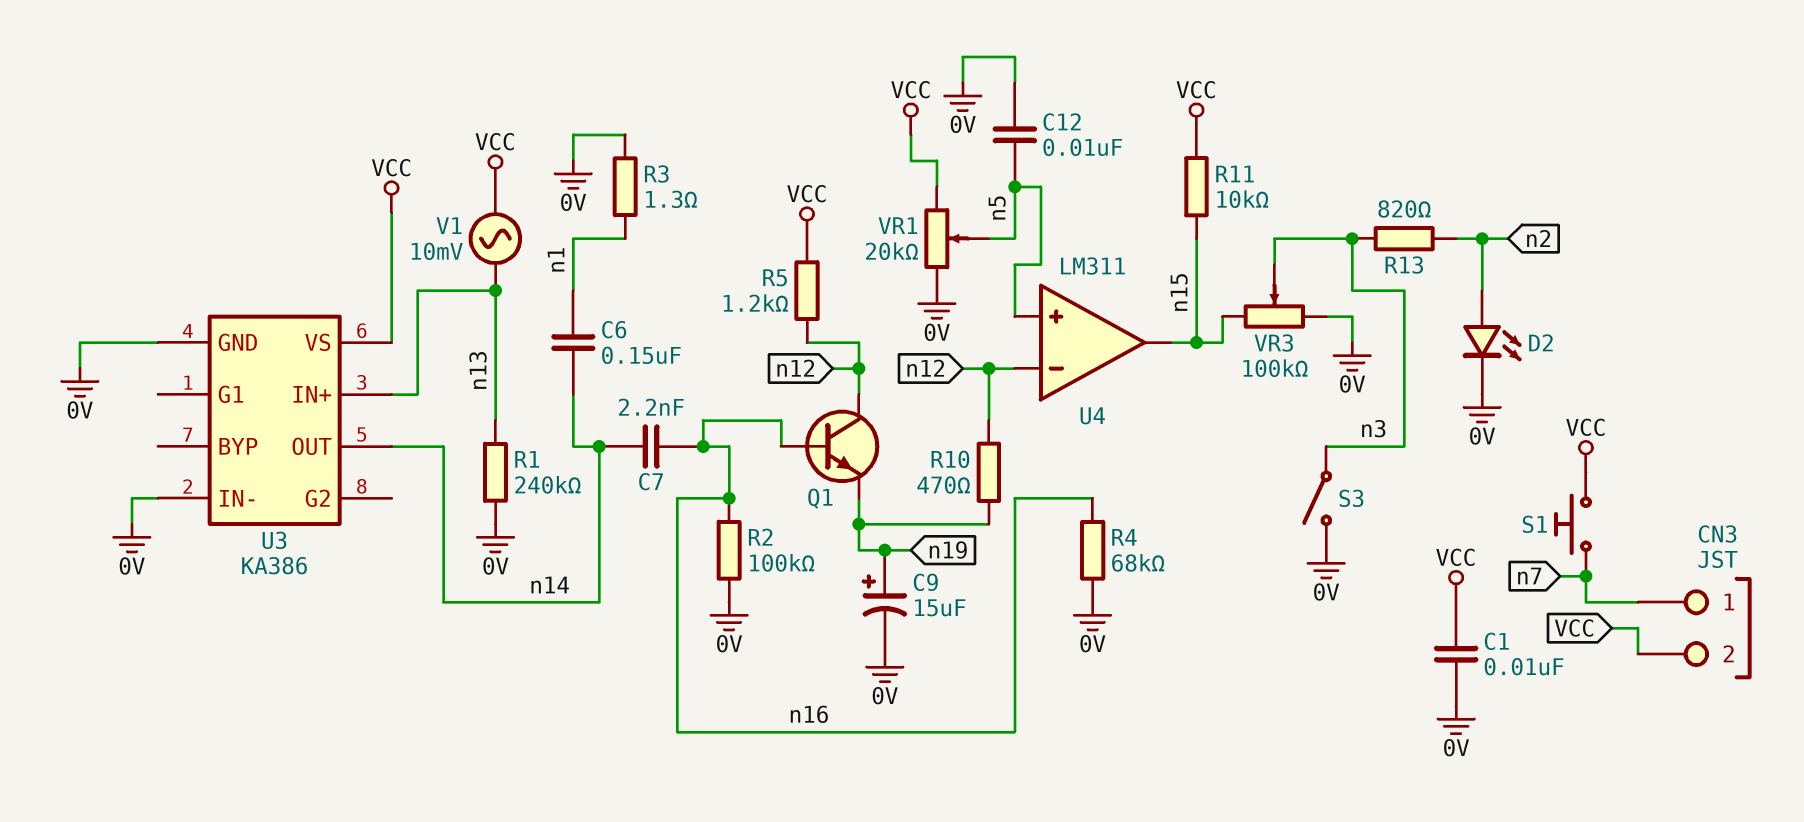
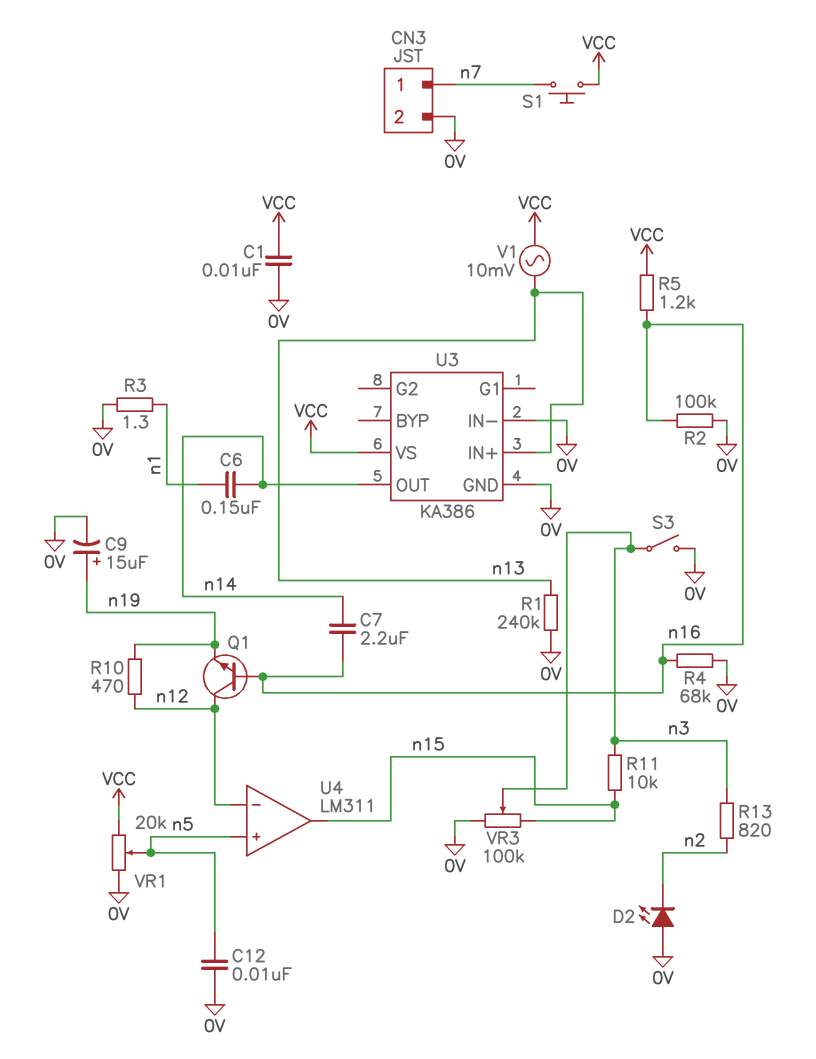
C7: 2.2nF (n14, n16) -> 2.2uF (n14, n16)
CN3 pin 2: VCC -> 0V
D2: LED (A n2, K 0V) -> LED (A 0V, K n2)
R5: 1.2k (VCC, n12) -> 1.2k (VCC, n16)
R11: 10k (VCC, n15) -> 10k (n3, n15)

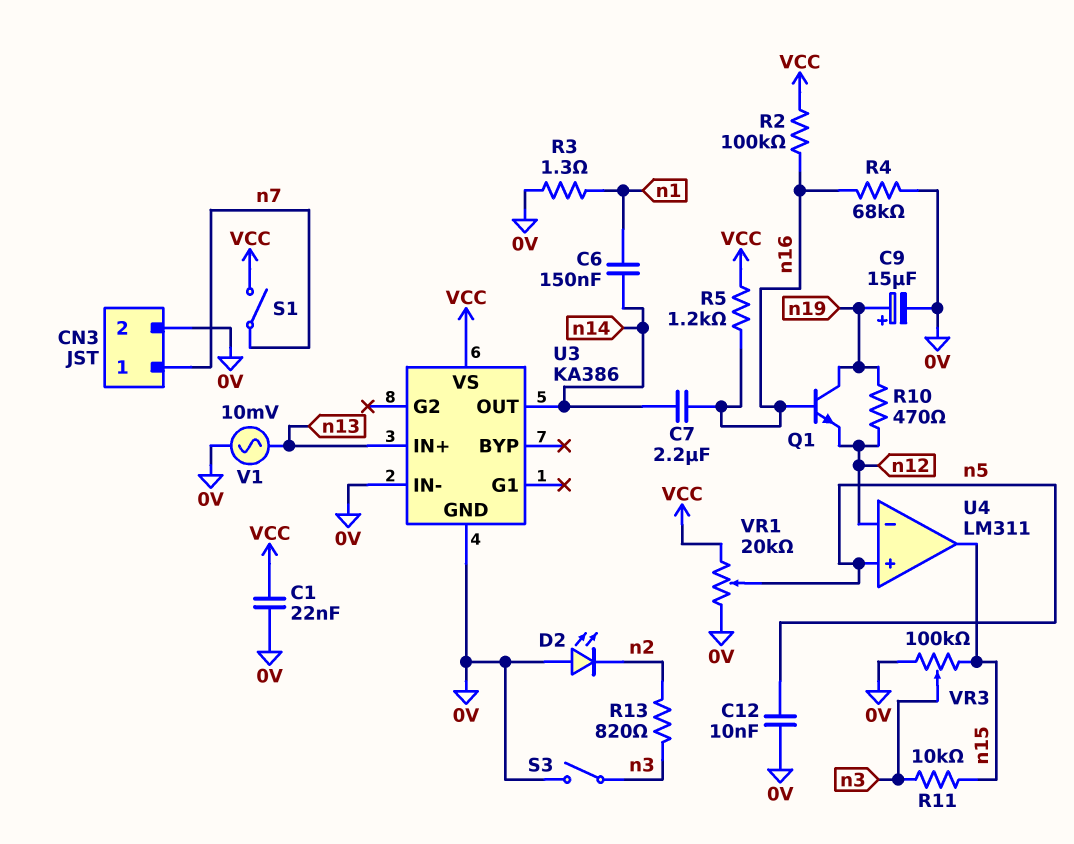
C1: 10nF (0V, VCC) -> 22nF (0V, VCC)
Q1: NPN (B n16, C n12, E n19) -> NPN (B n16, C n19, E n12)
R1: 240k (0V, n13) -> none
R2: 100k (0V, n16) -> 100k (VCC, n16)
S1: button (VCC, n7) -> switch (VCC, n7)
V1: AC 10mV (VCC, n13) -> AC 10mV (0V, n13)

